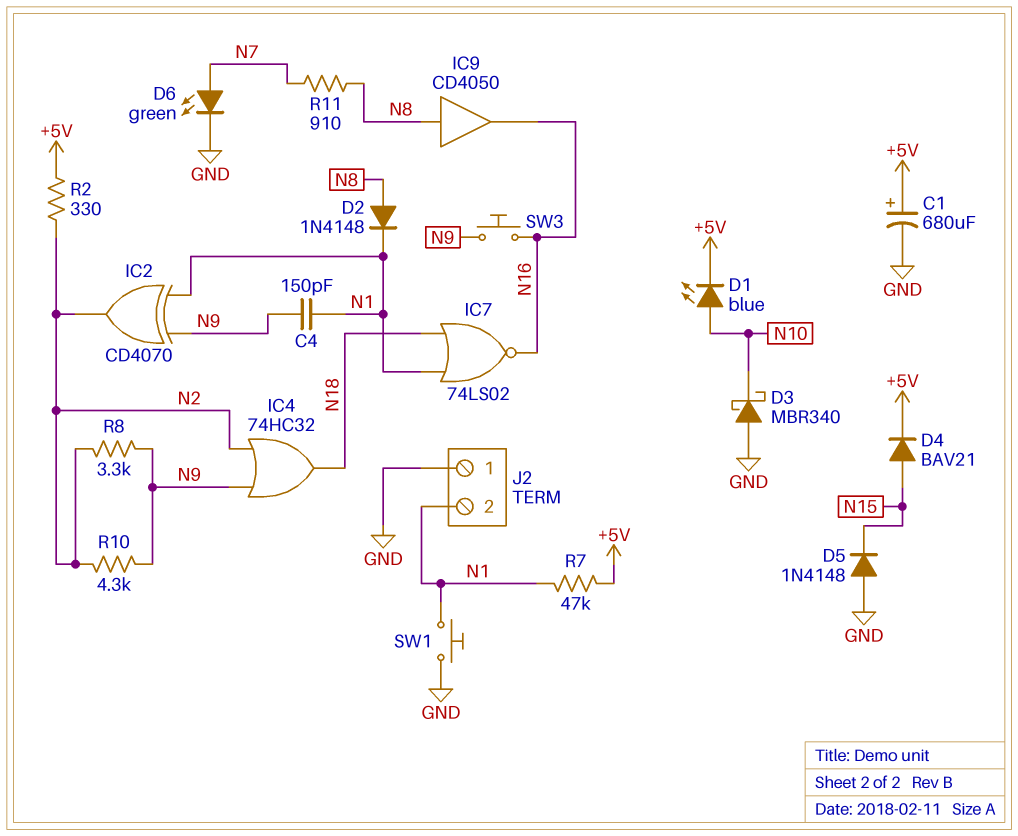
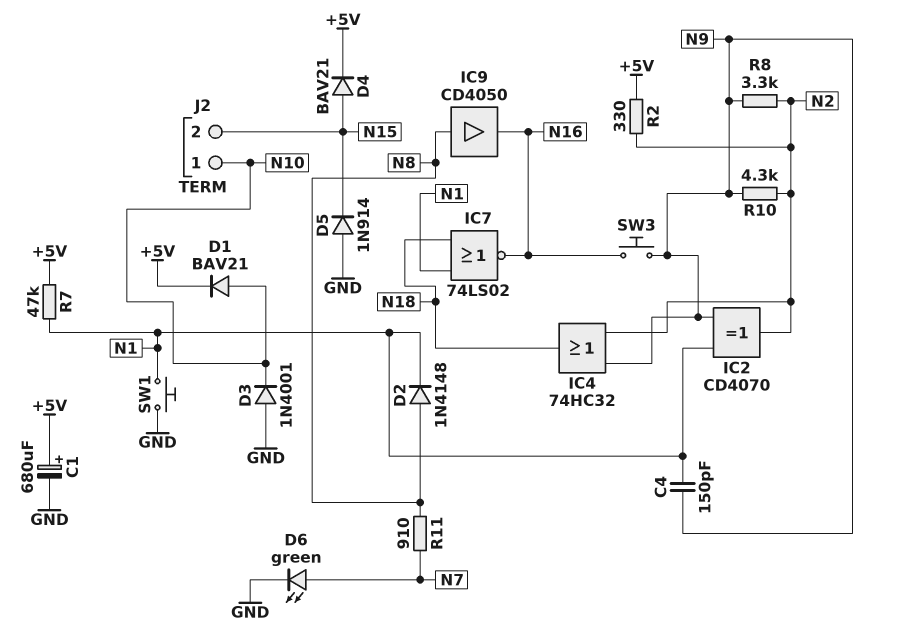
D1: LED blue (A N10, K +5V) -> diode BAV21 (A N10, K +5V)
D3: schottky MBR340 (A GND, K N10) -> diode 1N4001 (A GND, K N10)
D5: diode 1N4148 (A GND, K N15) -> diode 1N914 (A GND, K N15)
J2 pin 1: GND -> N10
J2 pin 2: N1 -> N15

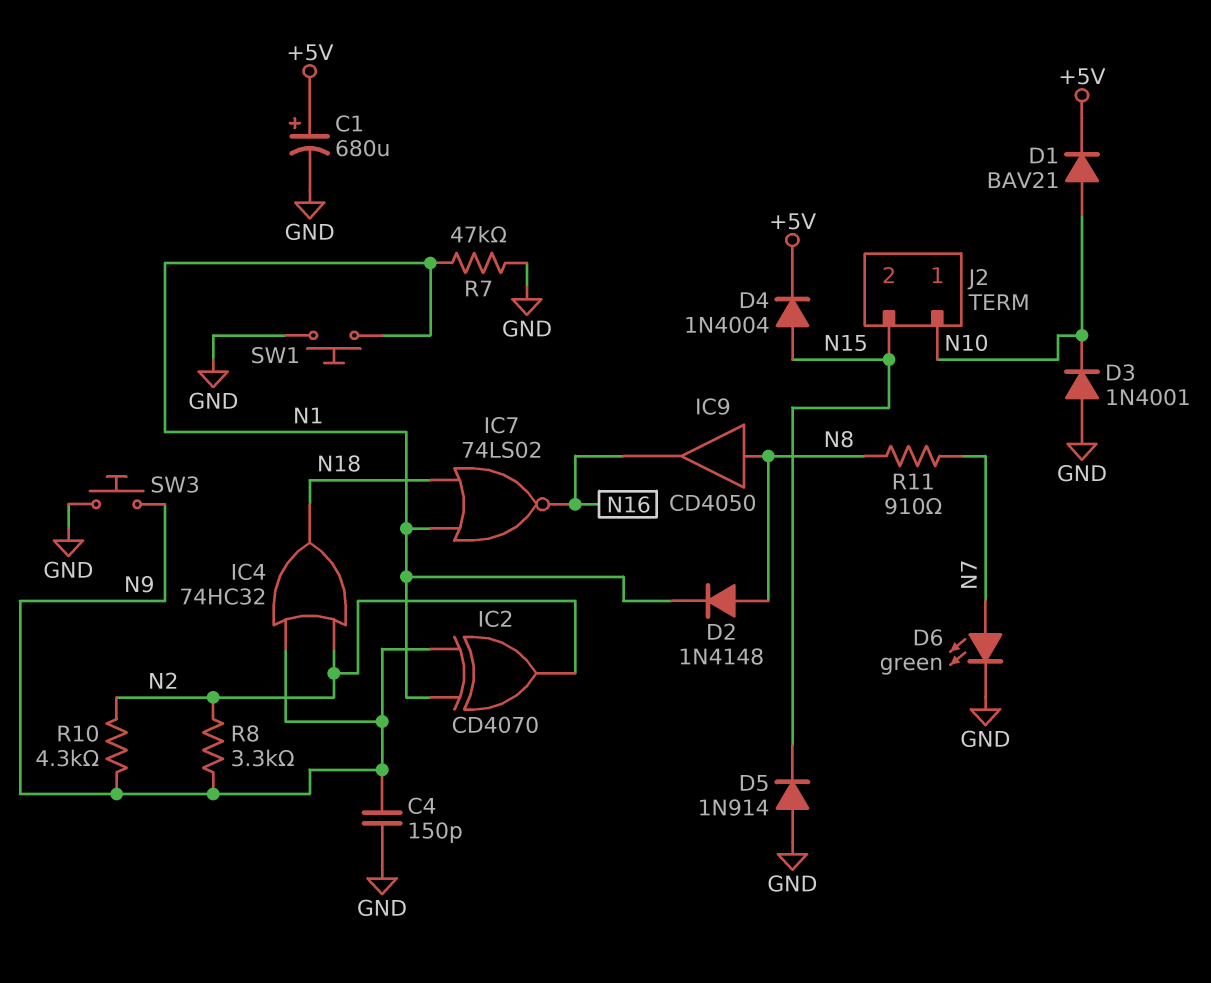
C4: 150pF (N1, N9) -> 150pF (GND, N9)
D4: diode BAV21 (A N15, K +5V) -> diode 1N4004 (A N15, K +5V)
R2: 330 (+5V, N2) -> none
R7: 47k (+5V, N1) -> 47k (GND, N1)
SW3: button (N9, N16) -> button (GND, N9)

